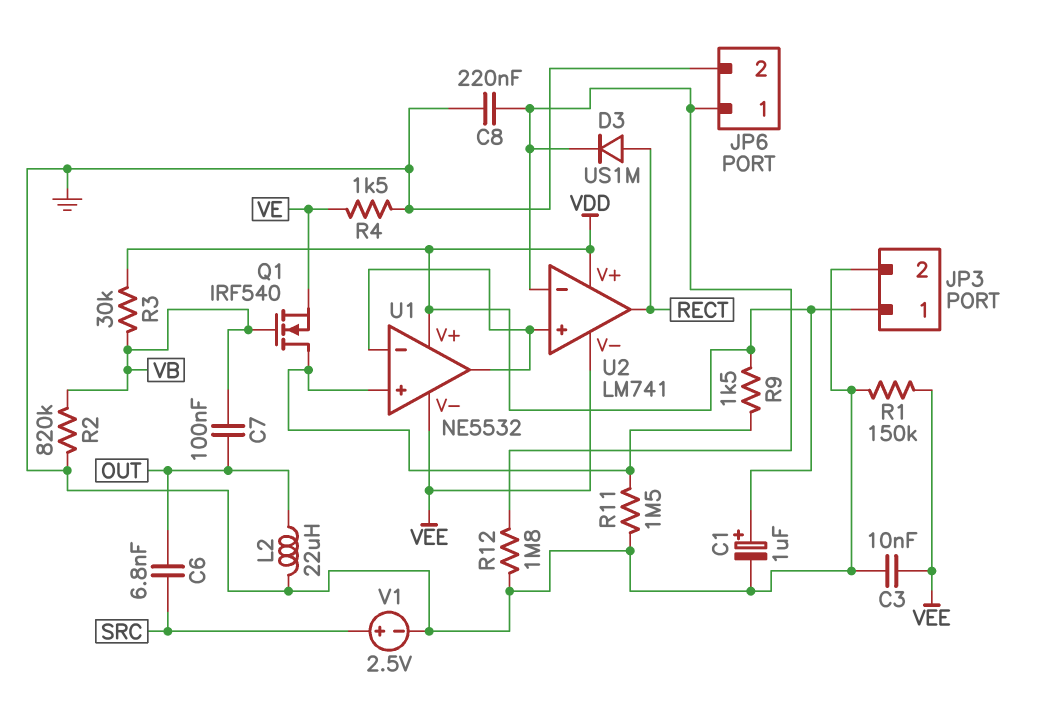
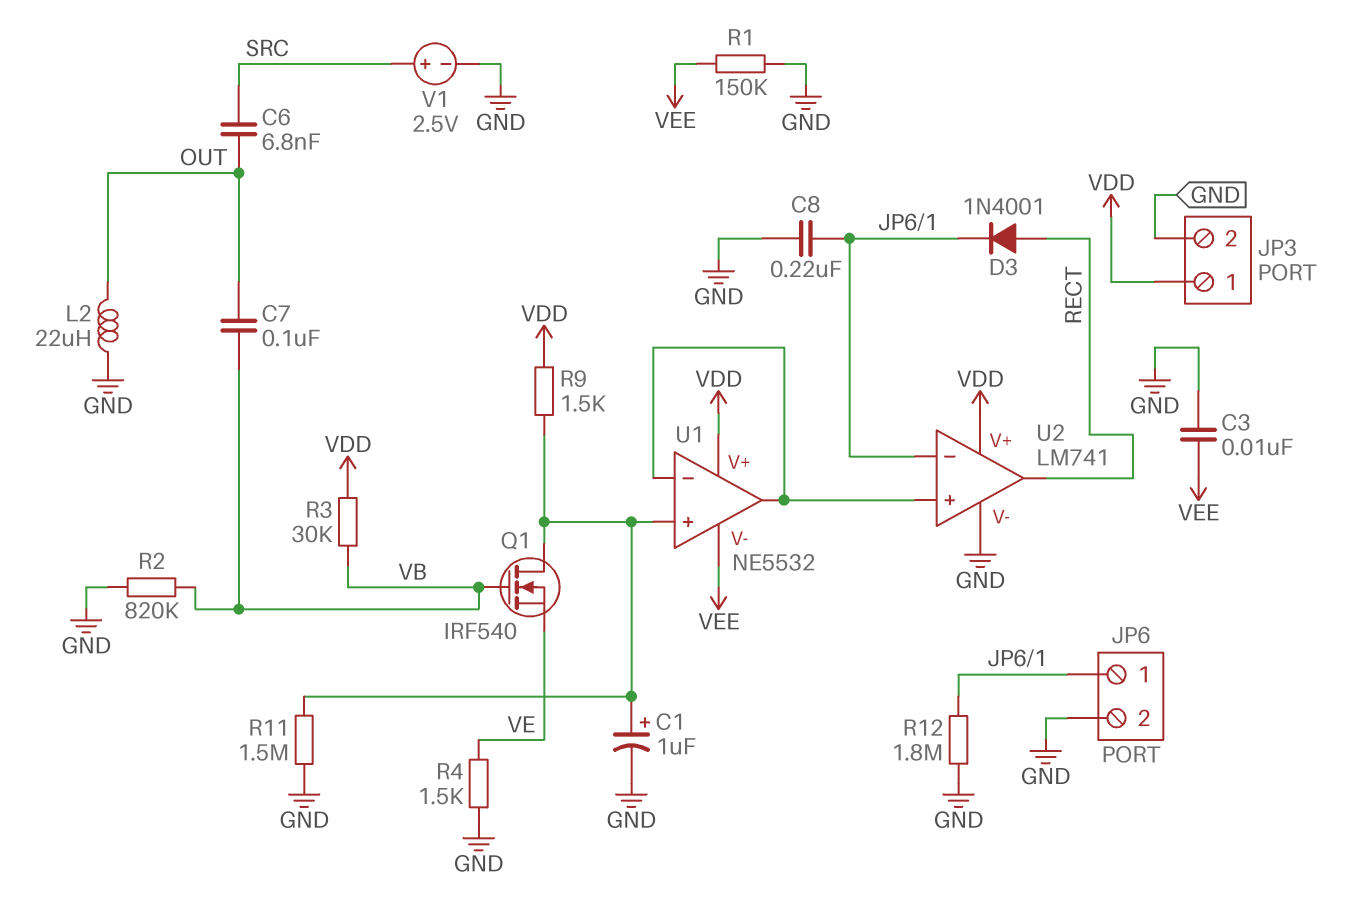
C1: 1uF (plus VDD, minus GND) -> 1uF (plus U1/in+, minus GND)
D3: diode US1M (A RECT, K JP6/1) -> diode 1N4001 (A RECT, K JP6/1)
U2 pin V-: VEE -> GND

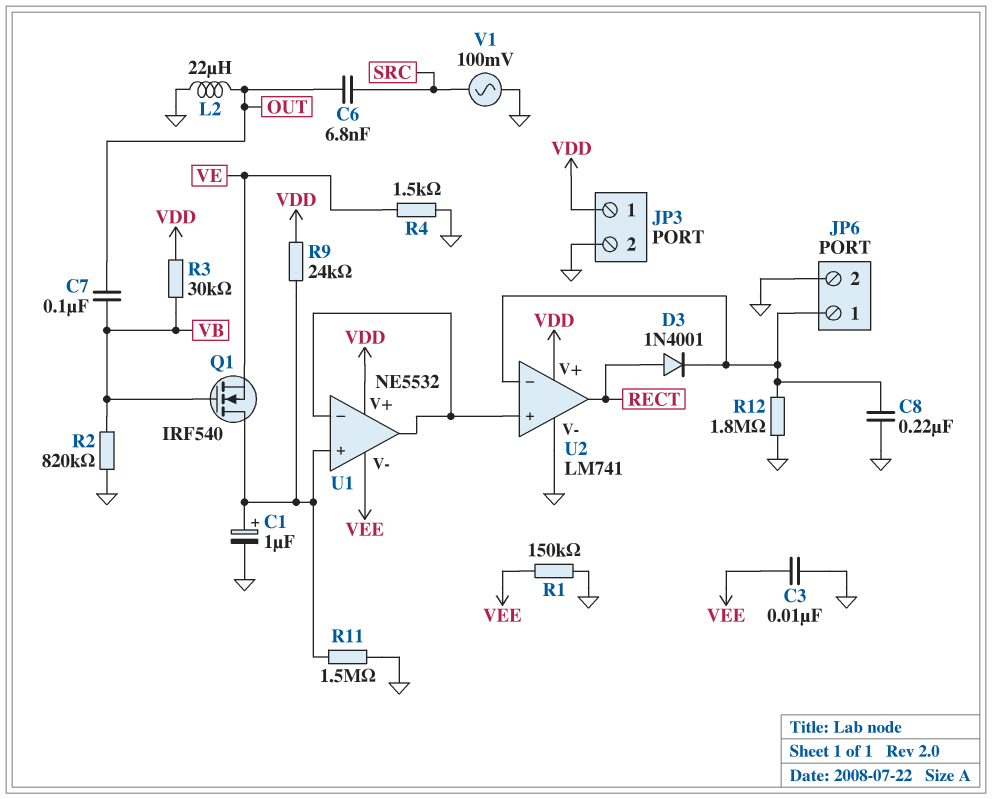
R9: 1.5k (U1/in+, VDD) -> 24k (U1/in+, VDD)
V1: 2.5V (plus SRC, minus GND) -> AC 100mV (GND, SRC)

